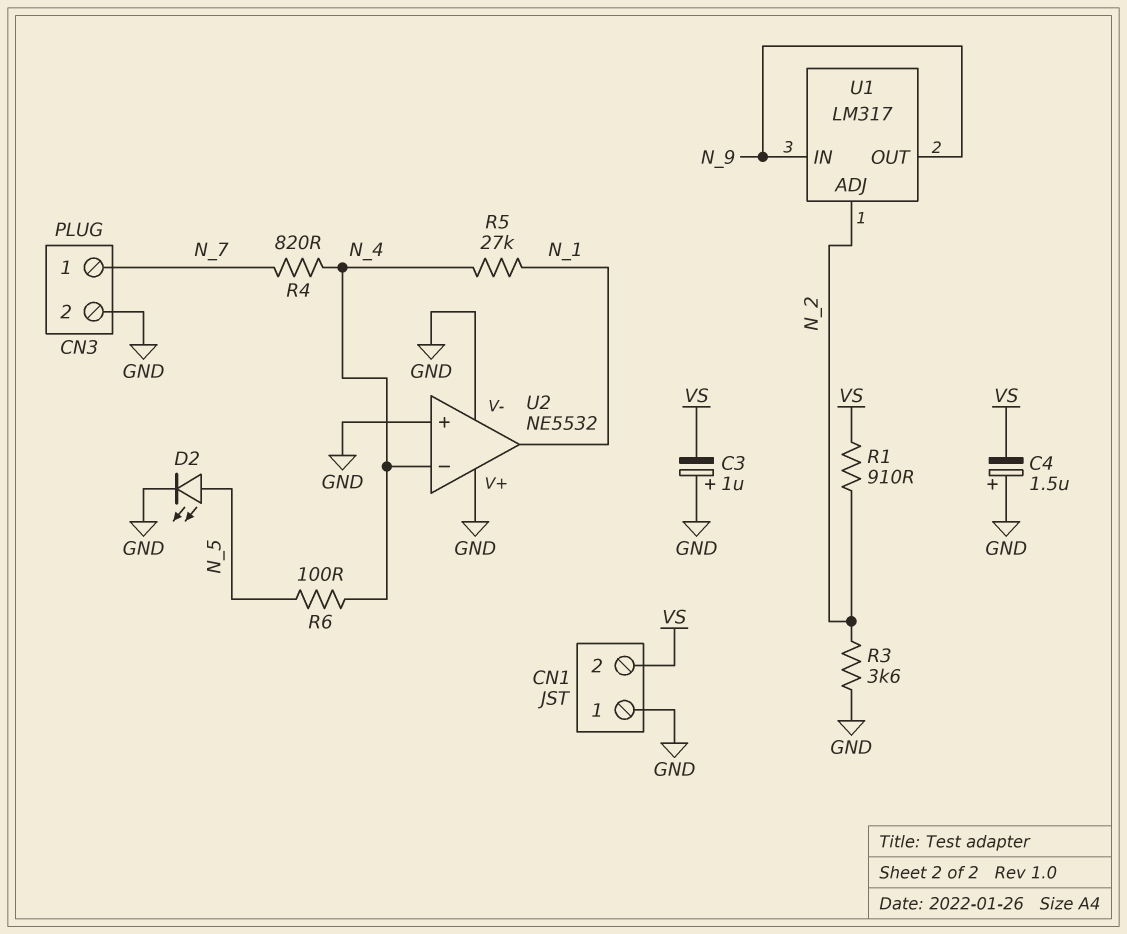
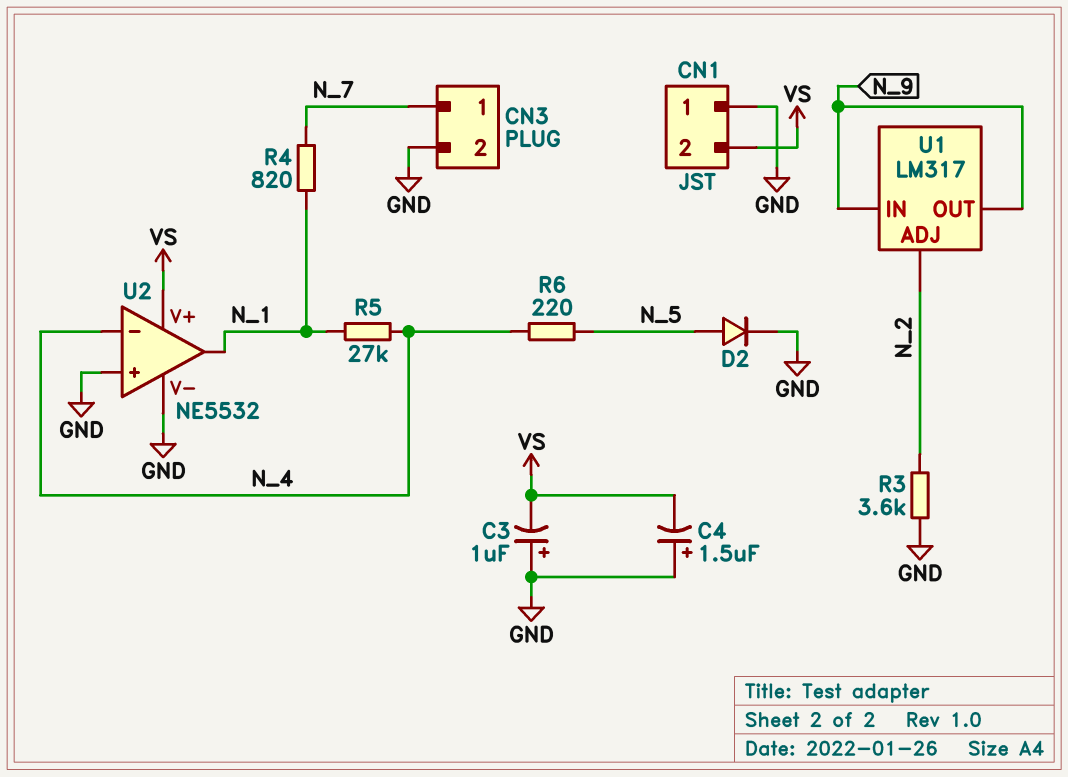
D2: LED (A N_5, K GND) -> diode (A N_5, K GND)
R1: 910 (N_2, VS) -> none
R4: 820 (N_4, N_7) -> 820 (N_1, N_7)
R6: 100 (N_4, N_5) -> 220 (N_4, N_5)
U2 pin V+: GND -> VS

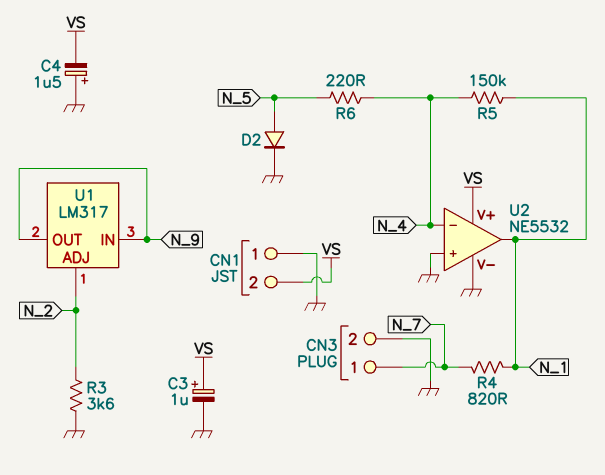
C3: 1uF (plus GND, minus VS) -> 1uF (plus VS, minus GND)
R5: 27k (N_1, N_4) -> 150k (N_1, N_4)

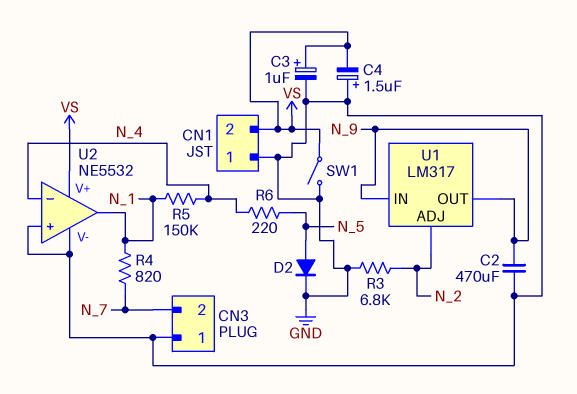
C2: none -> 470uF (GND, N_9)
CN3 pin 1: N_7 -> GND
CN3 pin 2: GND -> N_7
R3: 3.6k (GND, N_2) -> 6.8k (GND, N_2)
SW1: none -> switch (GND, VS)

